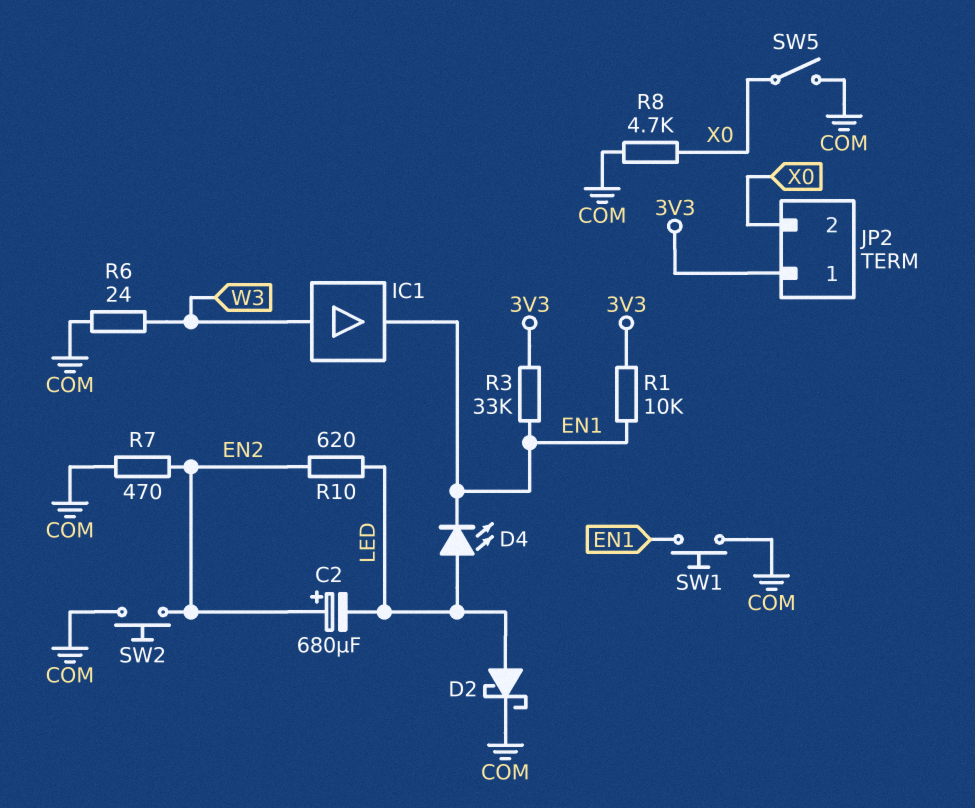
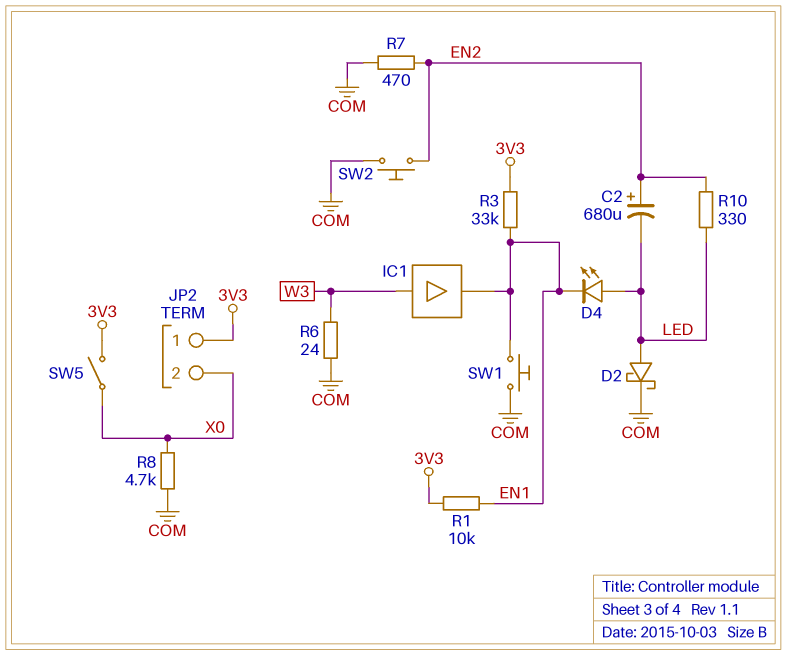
R10: 620 (EN2, LED) -> 330 (EN2, LED)
SW5: switch (COM, X0) -> switch (3V3, X0)

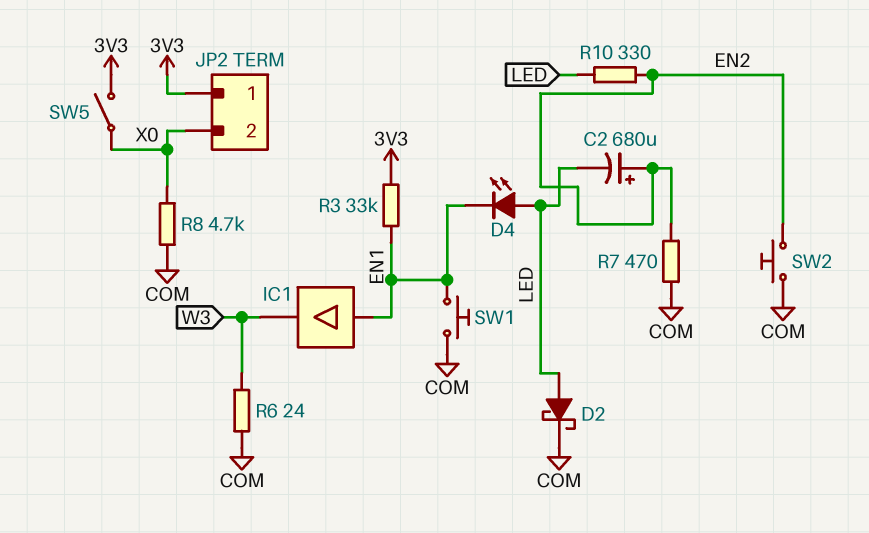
IC1: buffer (in W3, out EN1) -> buffer (in EN1, out W3)
R1: 10k (3V3, EN1) -> none

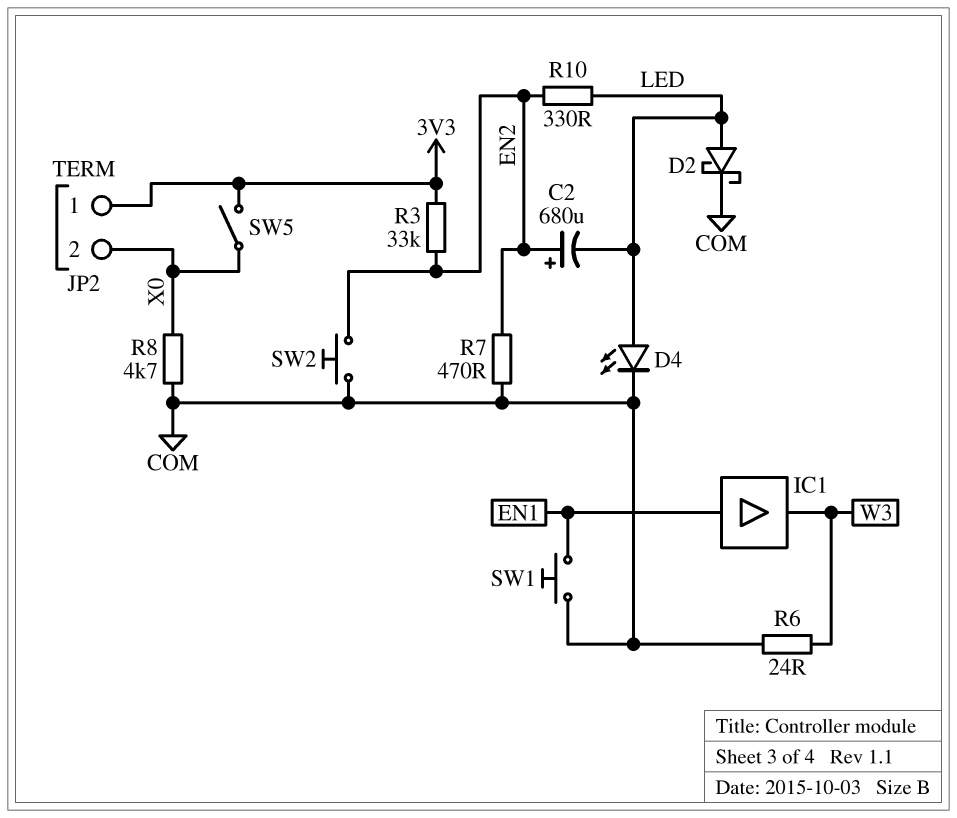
D4: LED (A LED, K EN1) -> LED (A LED, K COM)
R3: 33k (3V3, EN1) -> 33k (3V3, EN2)

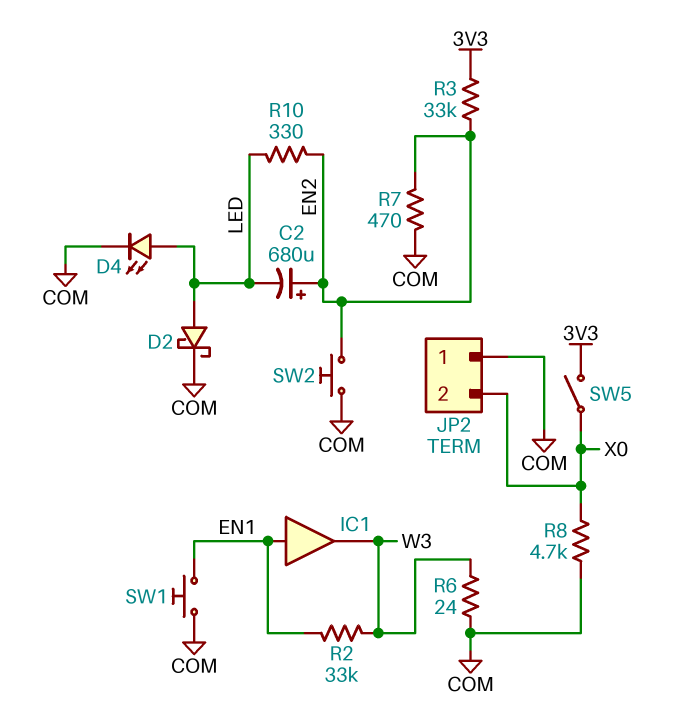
JP2 pin 1: 3V3 -> COM
R2: none -> 33k (EN1, W3)

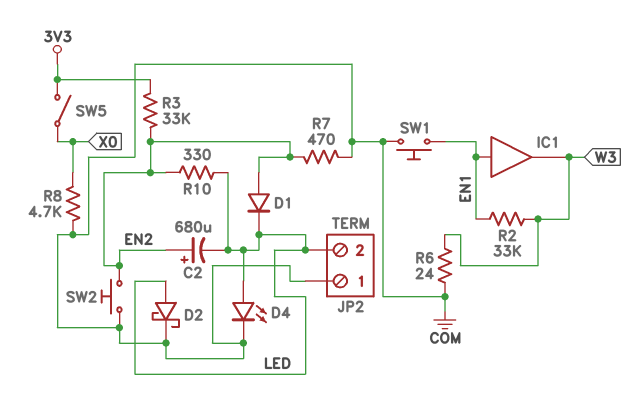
D1: none -> diode (A EN2, K LED)
JP2 pin 2: X0 -> LED

